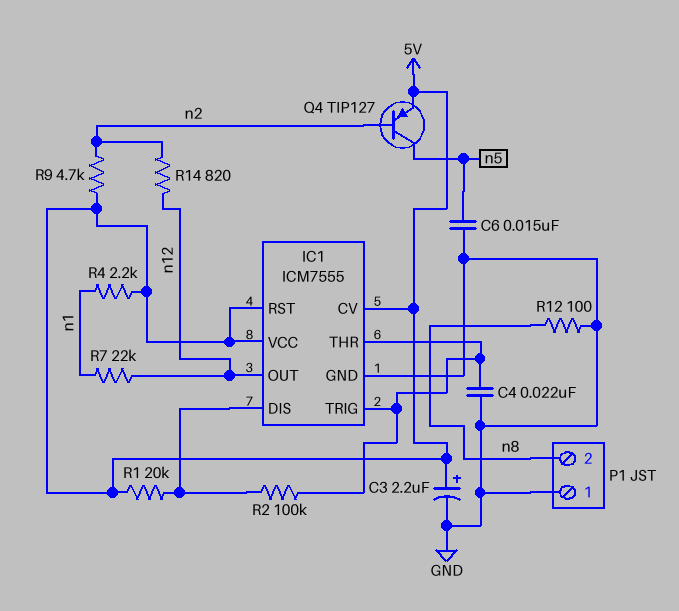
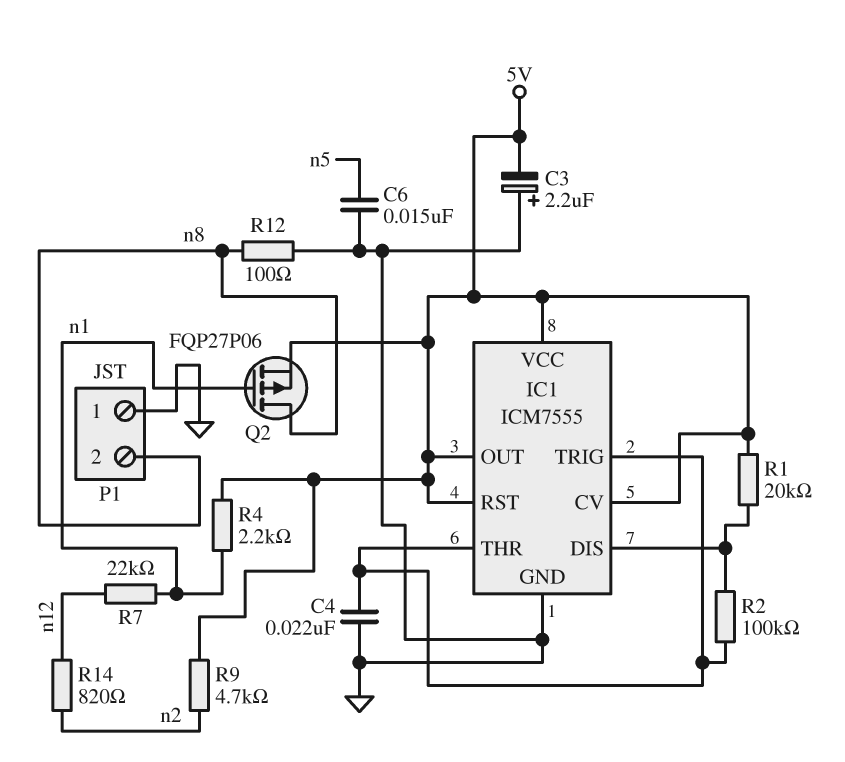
C3: 2.2uF (plus 5V, minus GND) -> 2.2uF (plus GND, minus 5V)
IC1 pin OUT: n12 -> 5V
Q2: none -> PMOS FQP27P06 (G n1, D n8, S 5V)
Q4: PNP TIP127 (B n2, C n5, E 5V) -> none

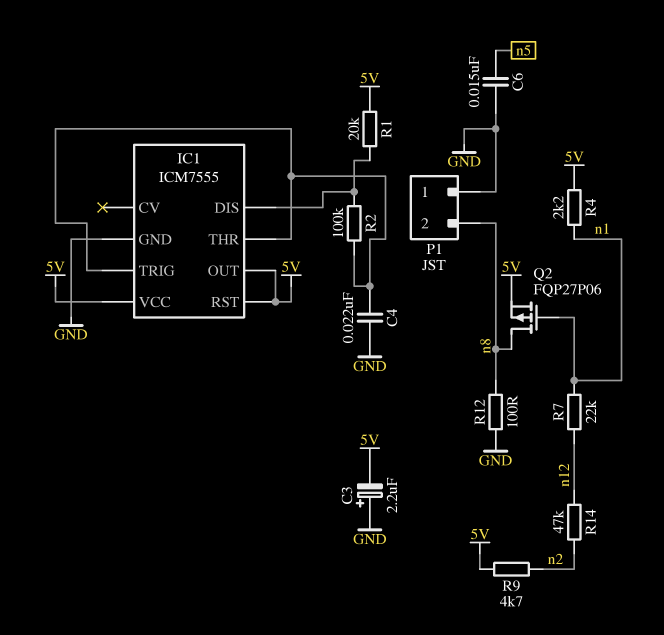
IC1 pin CV: 5V -> none
R14: 820 (n2, n12) -> 47k (n2, n12)

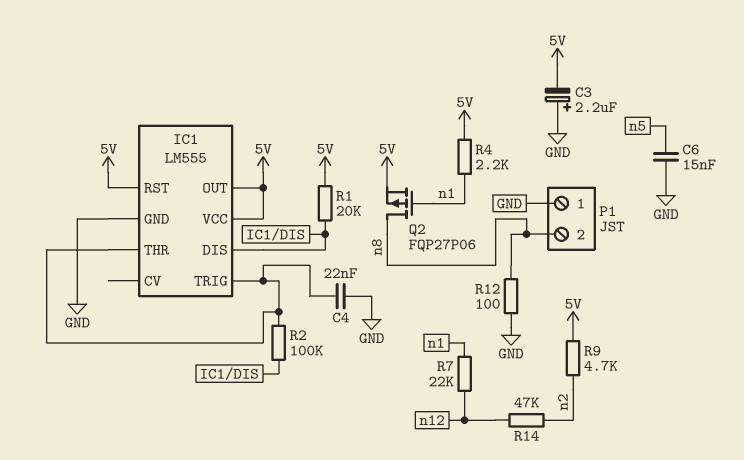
IC1: ICM7555 -> LM555

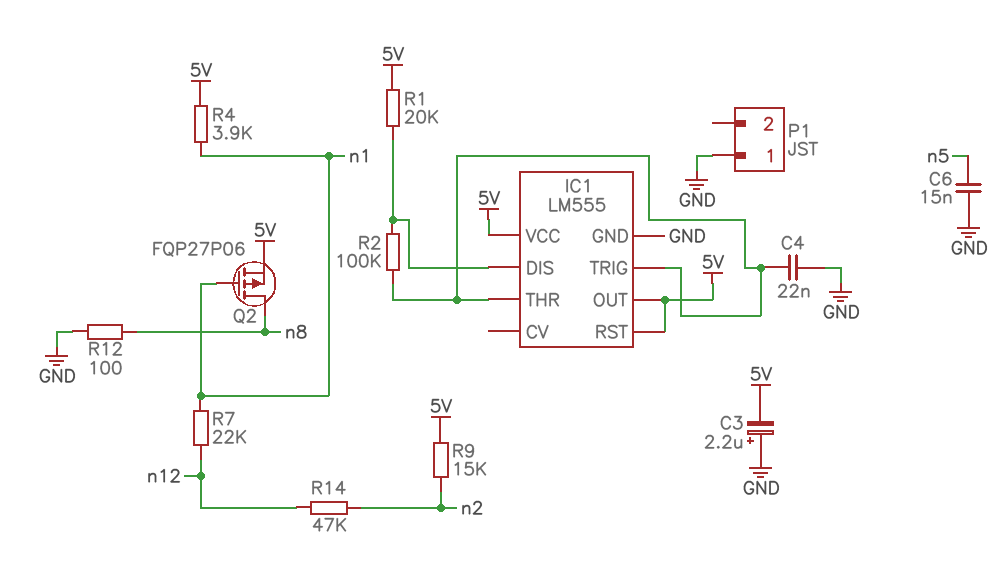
P1 pin 2: n8 -> none
R4: 2.2k (5V, n1) -> 3.9k (5V, n1)
R9: 4.7k (5V, n2) -> 15k (5V, n2)

